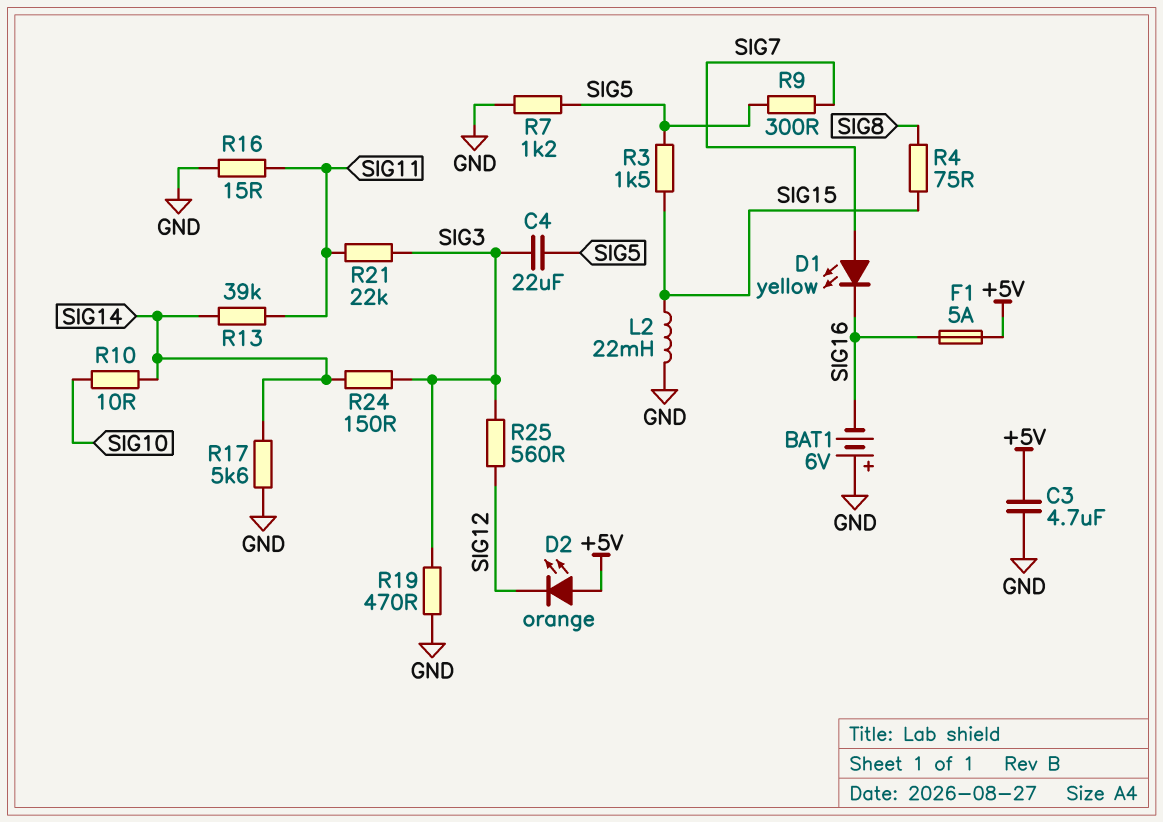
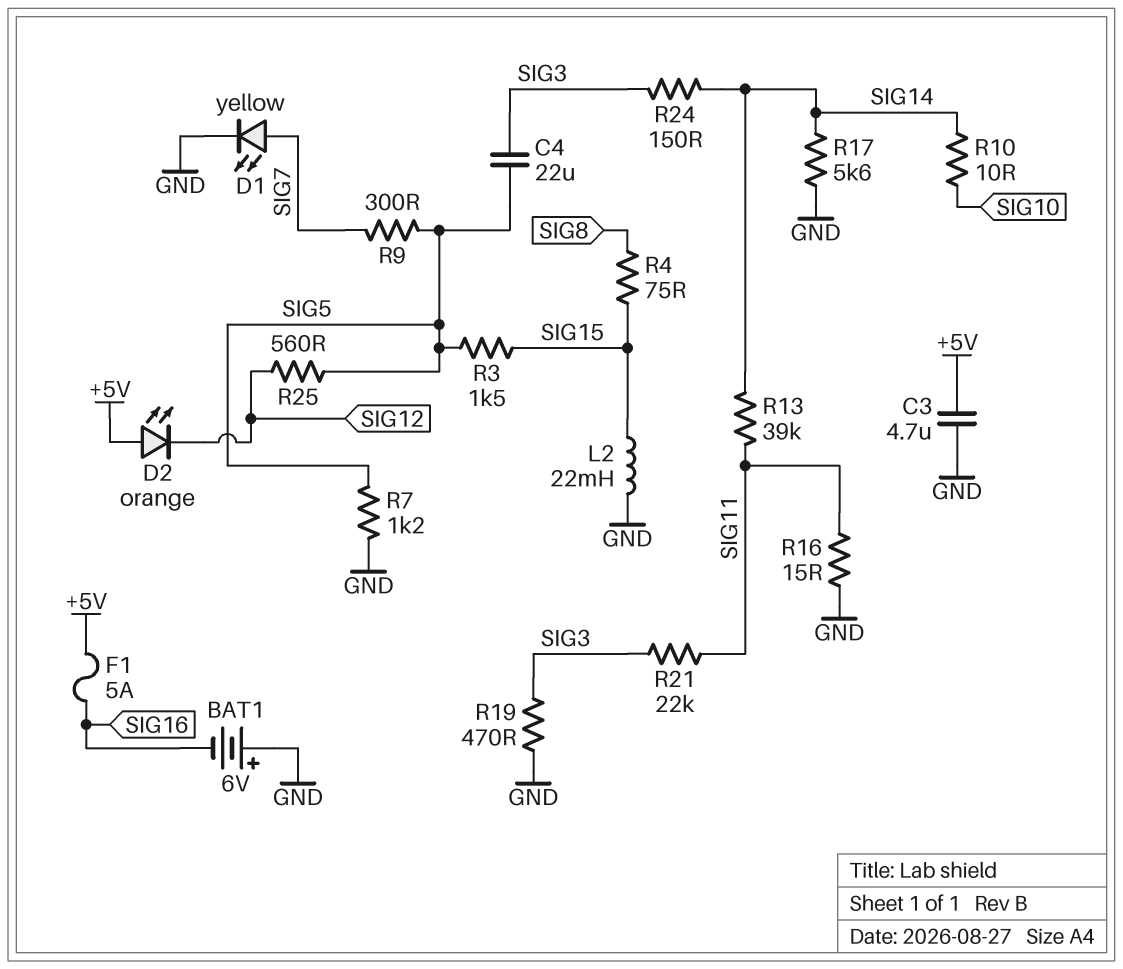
D1: LED yellow (A SIG7, K SIG16) -> LED yellow (A SIG7, K GND)
R25: 560 (SIG3, SIG12) -> 560 (SIG5, SIG12)

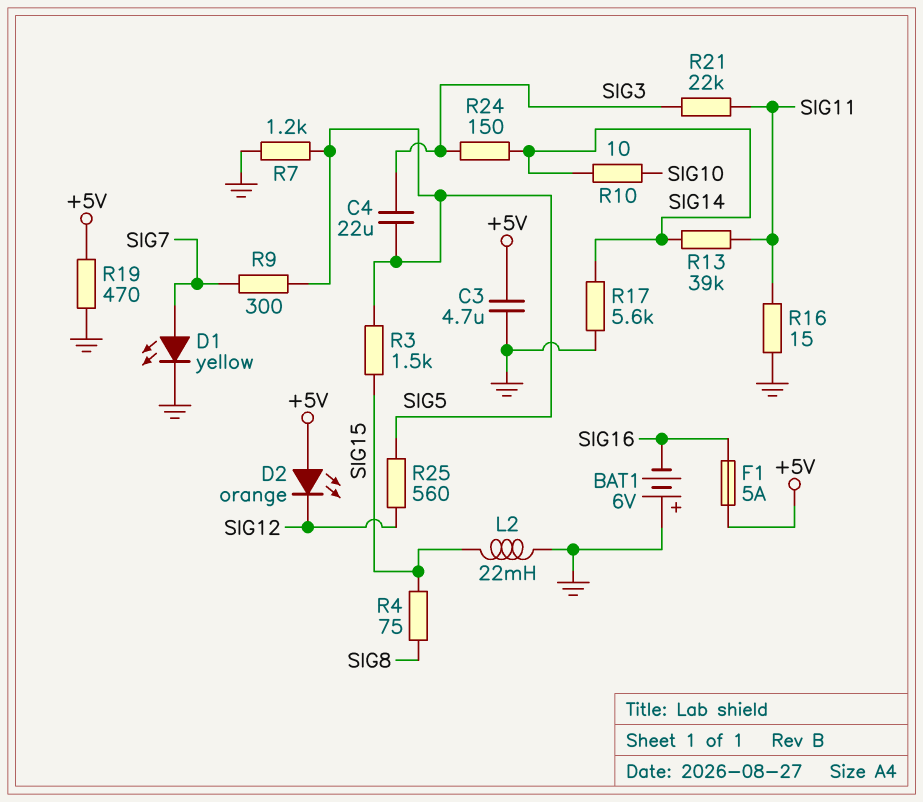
R19: 470 (GND, SIG3) -> 470 (+5V, GND)

